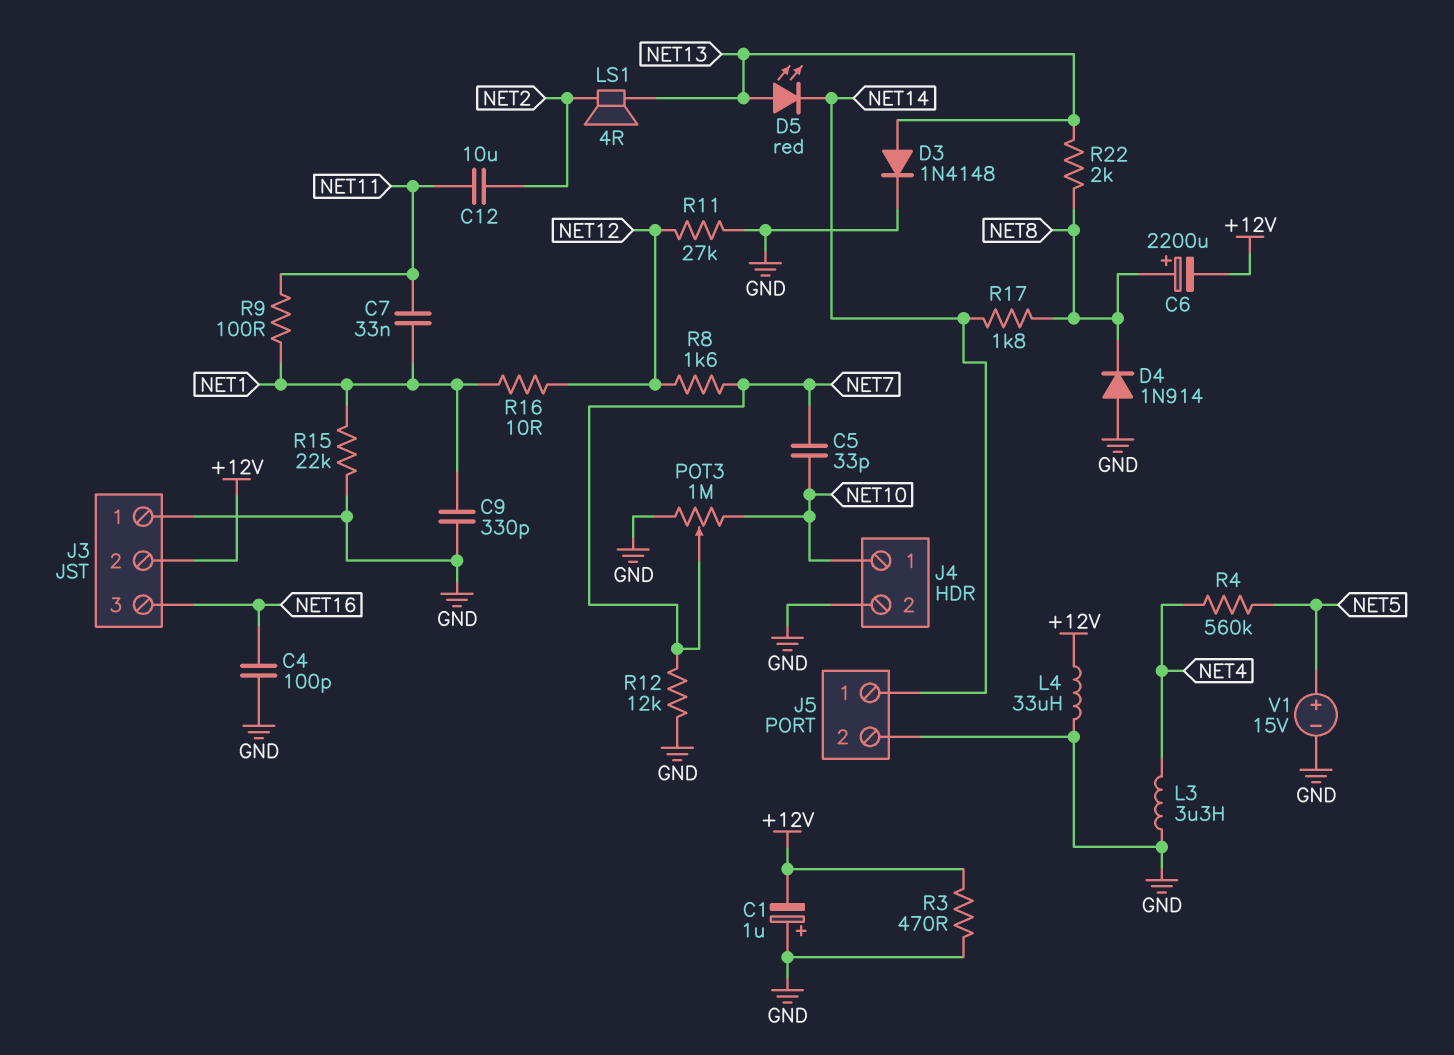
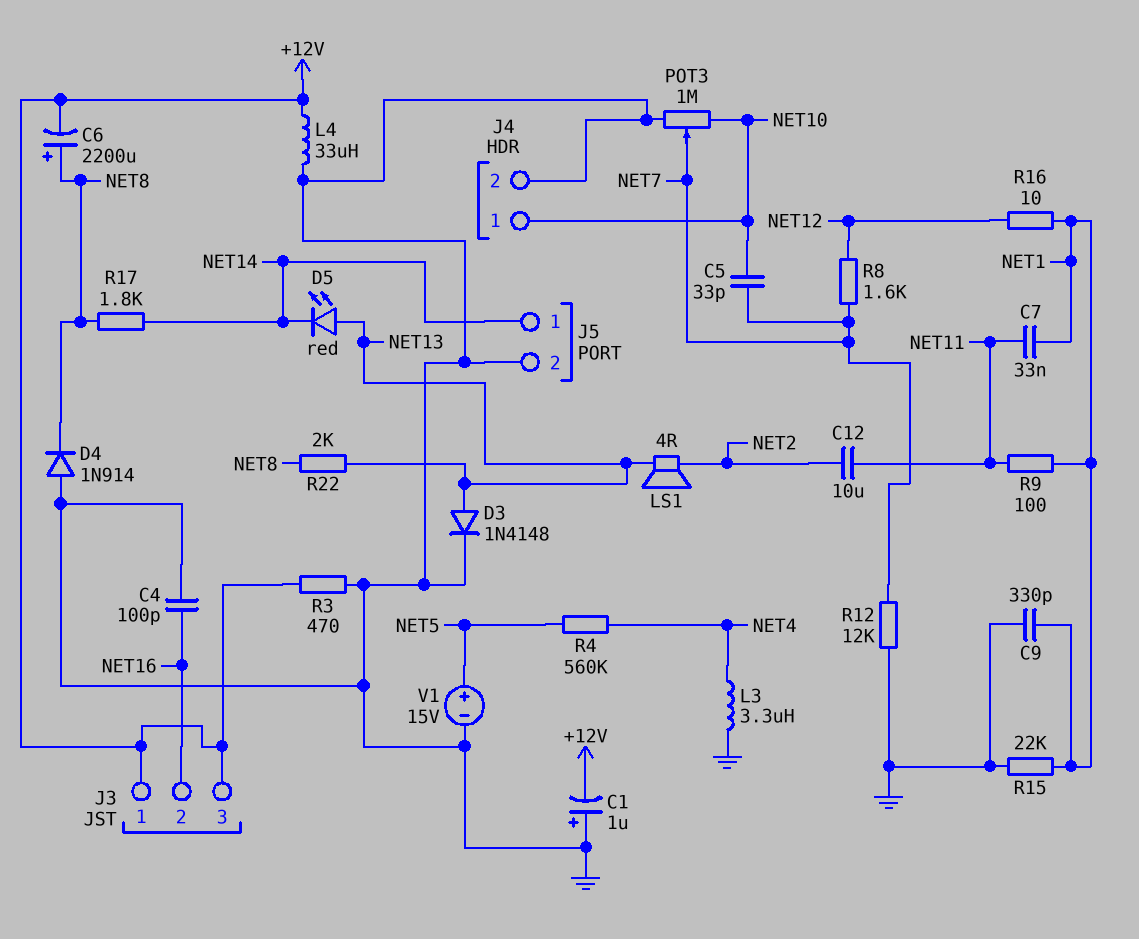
J3 pin 1: GND -> +12V
J3 pin 2: +12V -> NET16
J3 pin 3: NET16 -> +12V
R11: 27k (GND, NET12) -> none

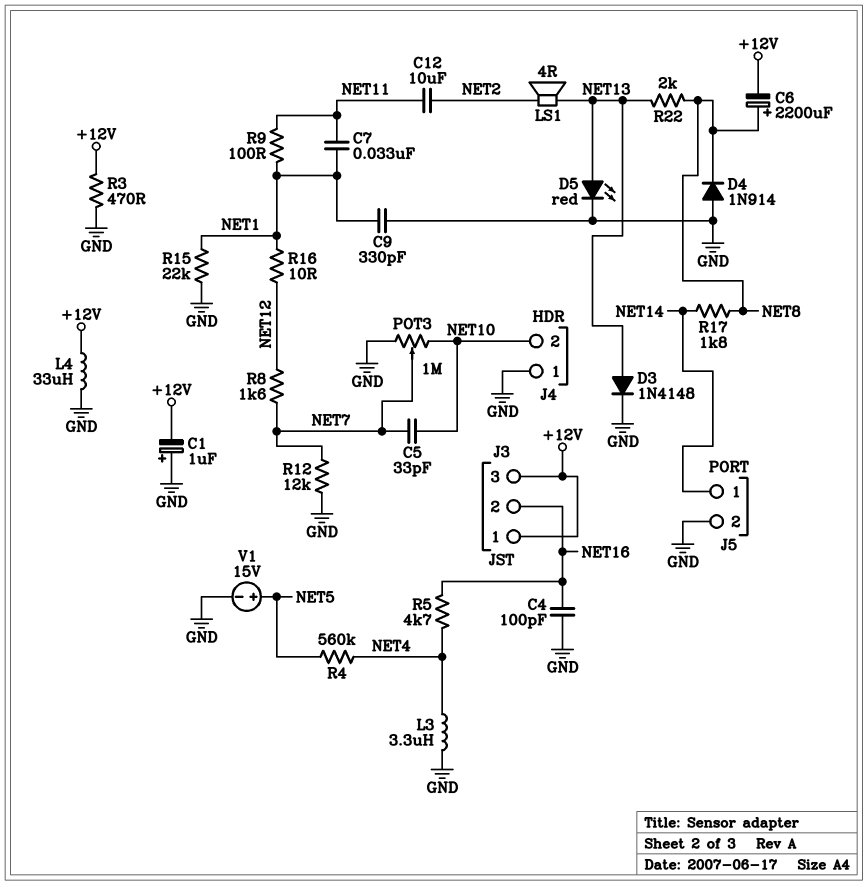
D5: LED red (A NET13, K NET14) -> LED red (A NET13, K GND)
J4 pin 1: NET10 -> GND
J4 pin 2: GND -> NET10
R5: none -> 4.7k (NET4, NET16)

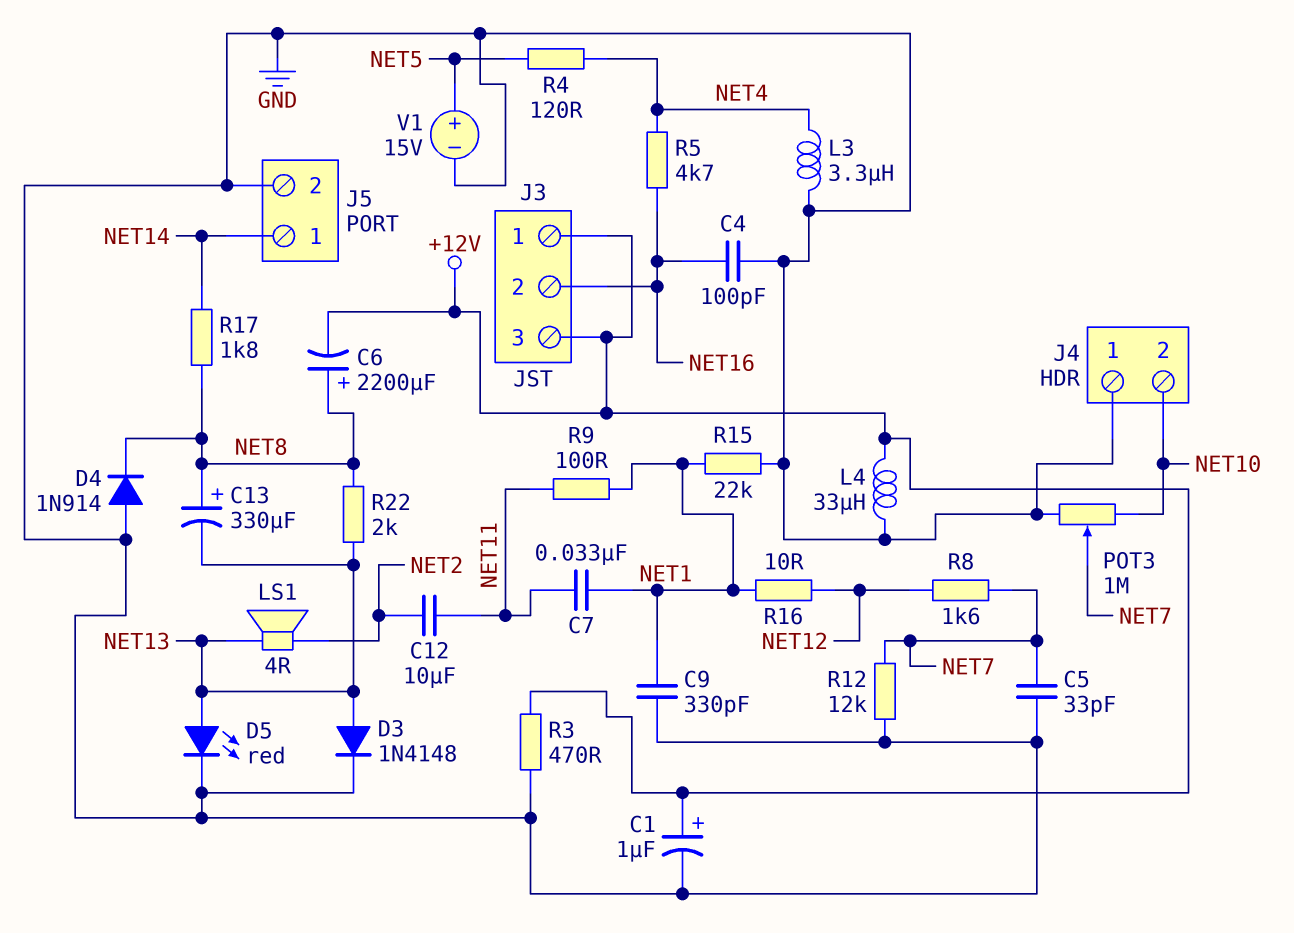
C1: 1uF (plus GND, minus +12V) -> 1uF (plus +12V, minus GND)
C5: 33pF (NET7, NET10) -> 33pF (GND, NET7)
C13: none -> 330uF (plus NET8, minus NET13)
R4: 560k (NET4, NET5) -> 120 (NET4, NET5)

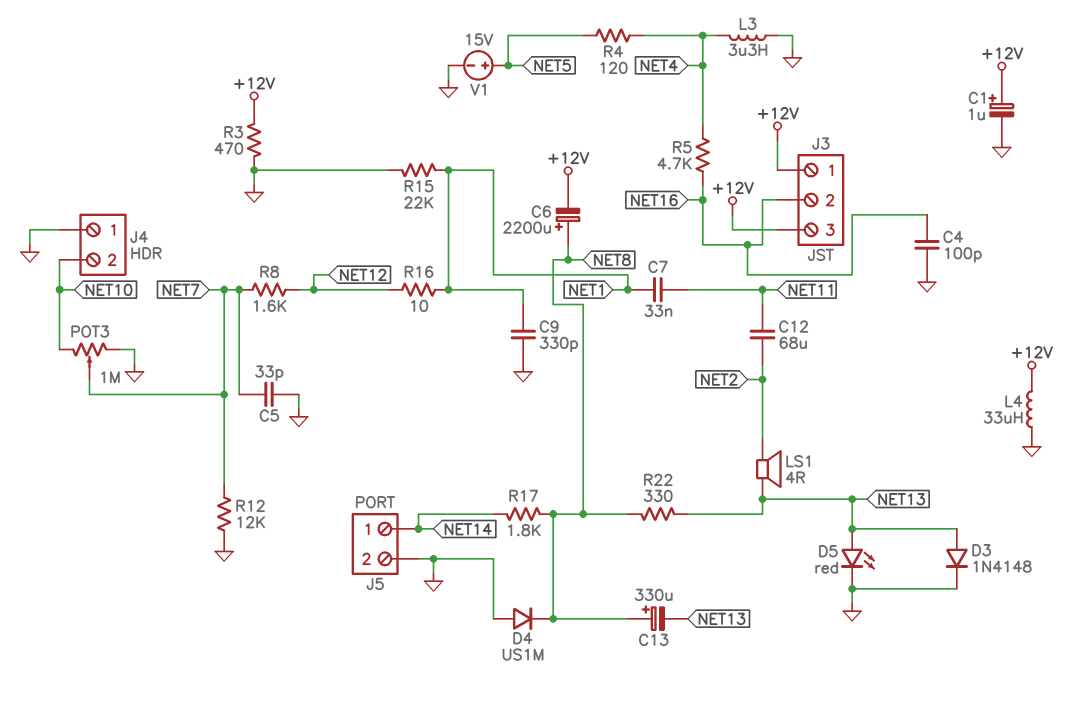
C12: 10uF (NET2, NET11) -> 68uF (NET2, NET11)
D4: diode 1N914 (A GND, K NET8) -> diode US1M (A GND, K NET8)
R9: 100 (NET1, NET11) -> none
R22: 2k (NET8, NET13) -> 330 (NET8, NET13)

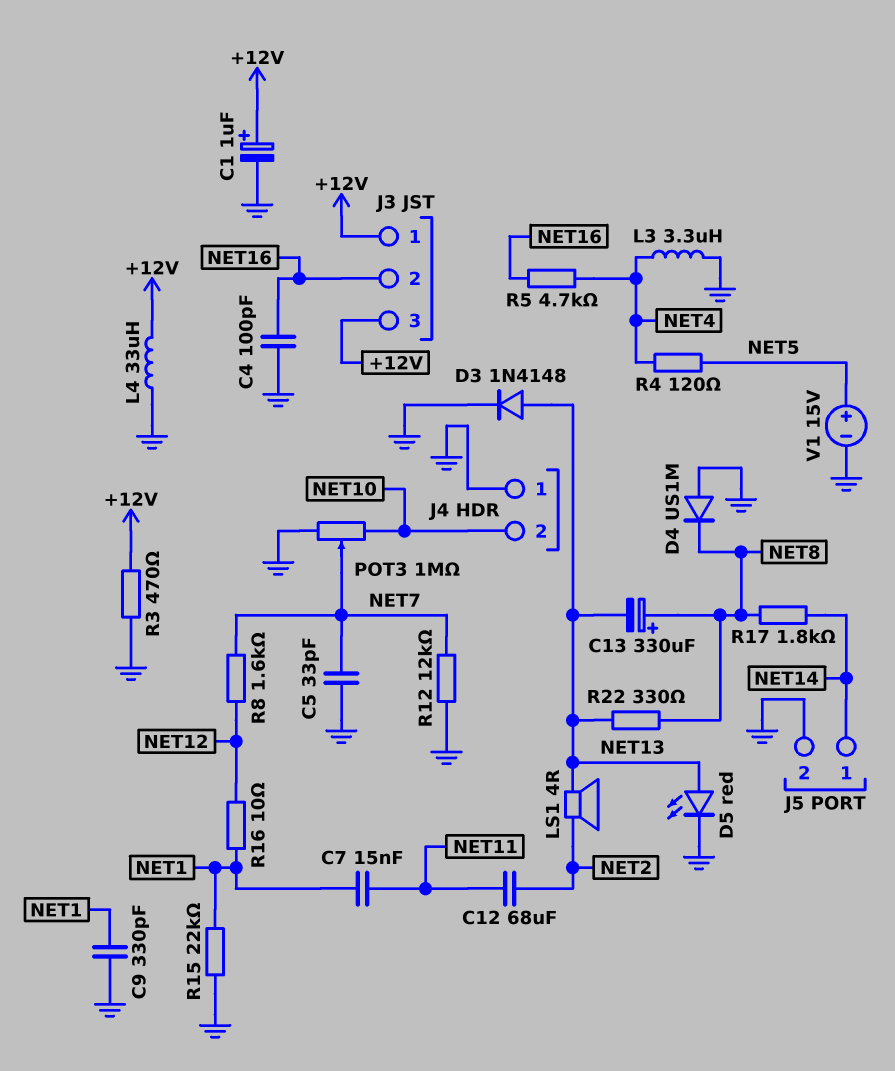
C6: 2200uF (plus NET8, minus +12V) -> none
C7: 33nF (NET1, NET11) -> 15nF (NET1, NET11)

